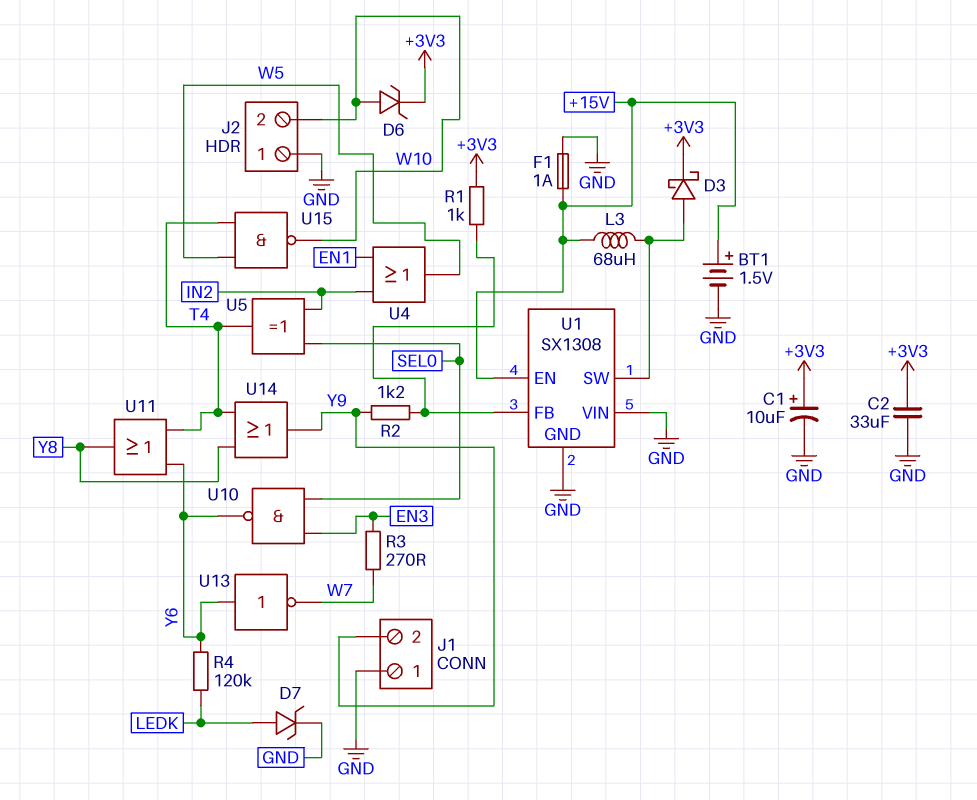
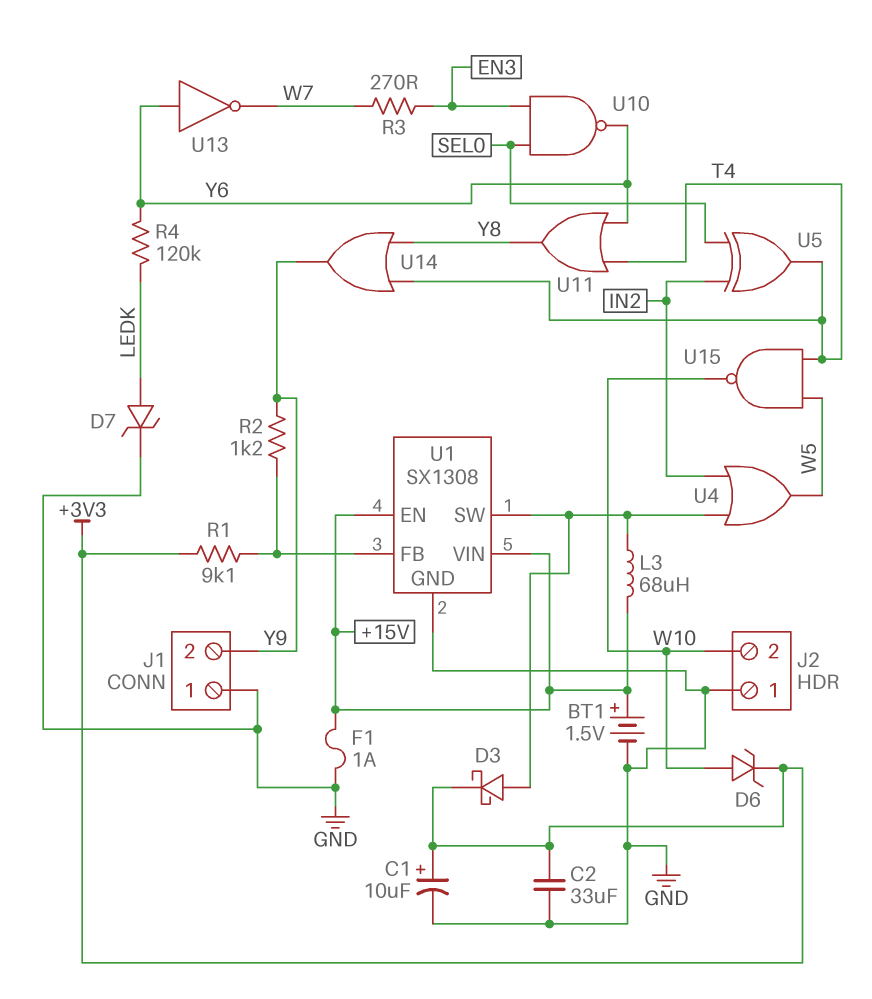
R1: 1k (+3V3, U1/FB) -> 9.1k (+3V3, U1/FB)
U1 pin VIN: GND -> +15V
U4: OR (in EN1, in IN2, out W5) -> OR (in IN2, in U1/SW, out W5)

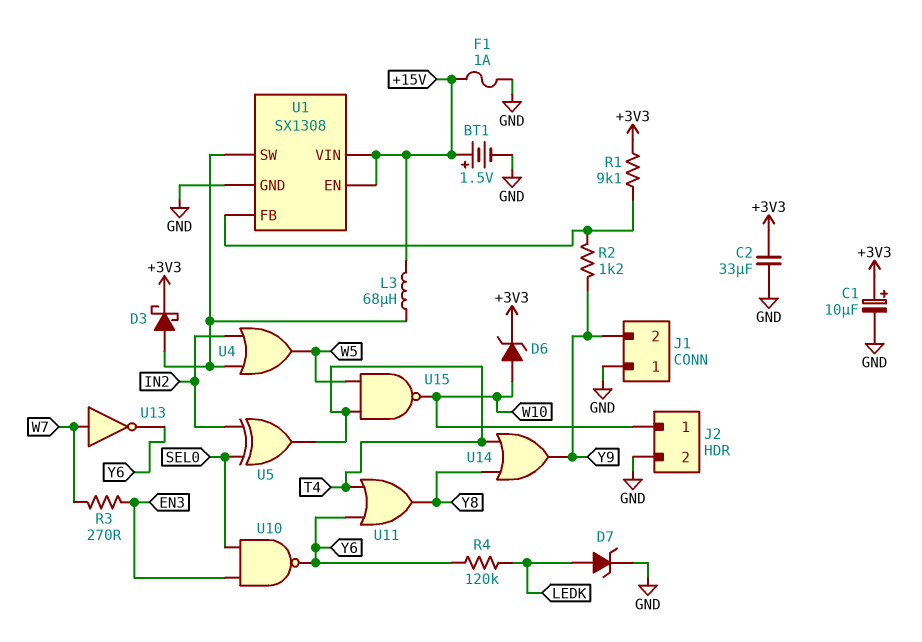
J2 pin 1: GND -> W10
J2 pin 2: W10 -> GND
U13: NOT (in Y6, out W7) -> NOT (in W7, out Y6)

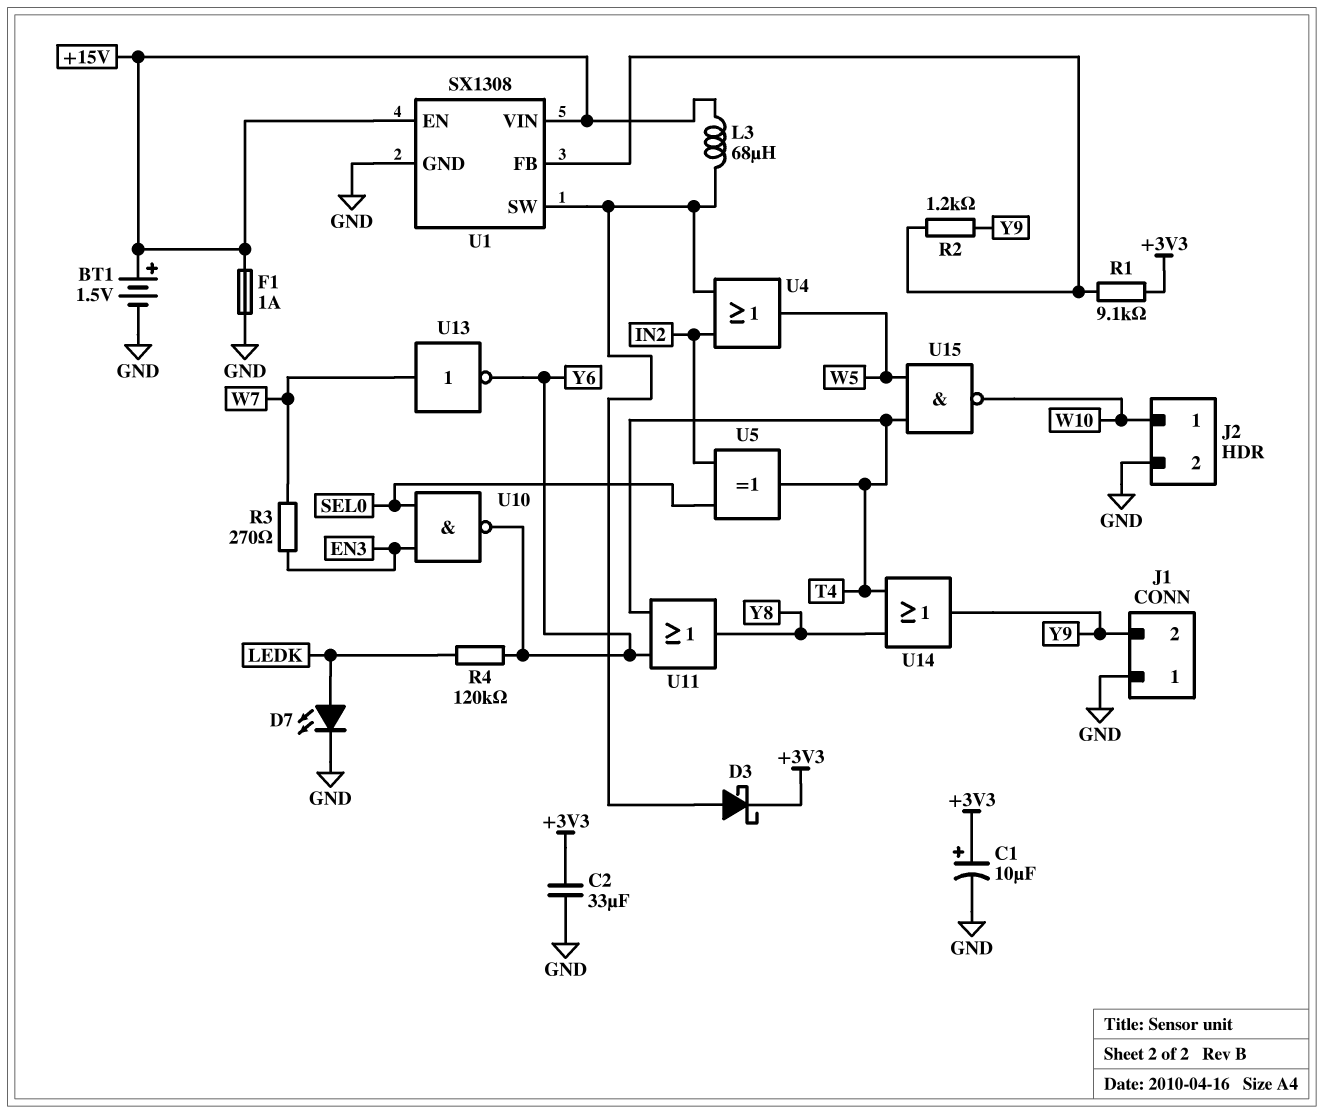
D6: zener (A W10, K +3V3) -> none
D7: zener (A LEDK, K GND) -> LED (A LEDK, K GND)

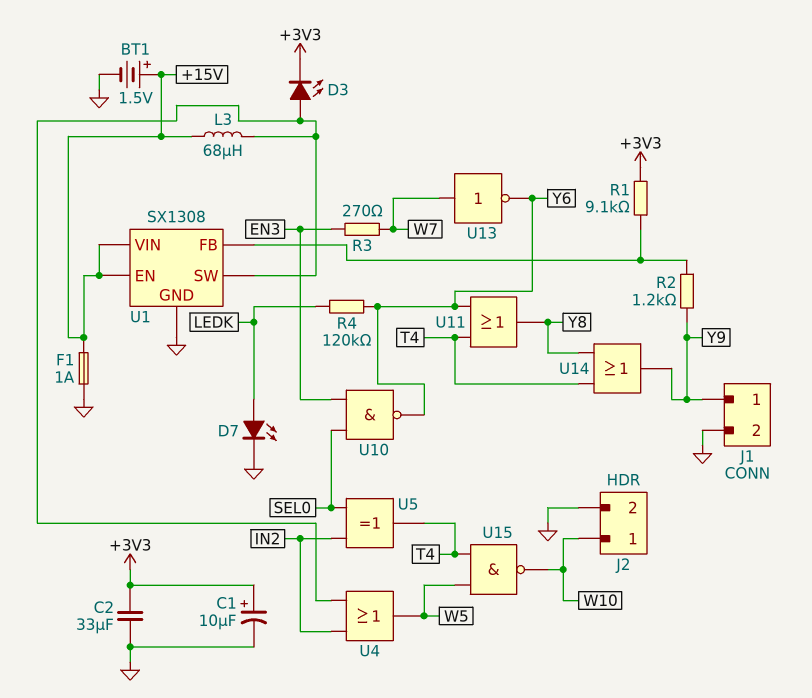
D3: schottky (A U1/SW, K +3V3) -> LED (A U1/SW, K +3V3)
J1 pin 1: GND -> Y9
J1 pin 2: Y9 -> GND

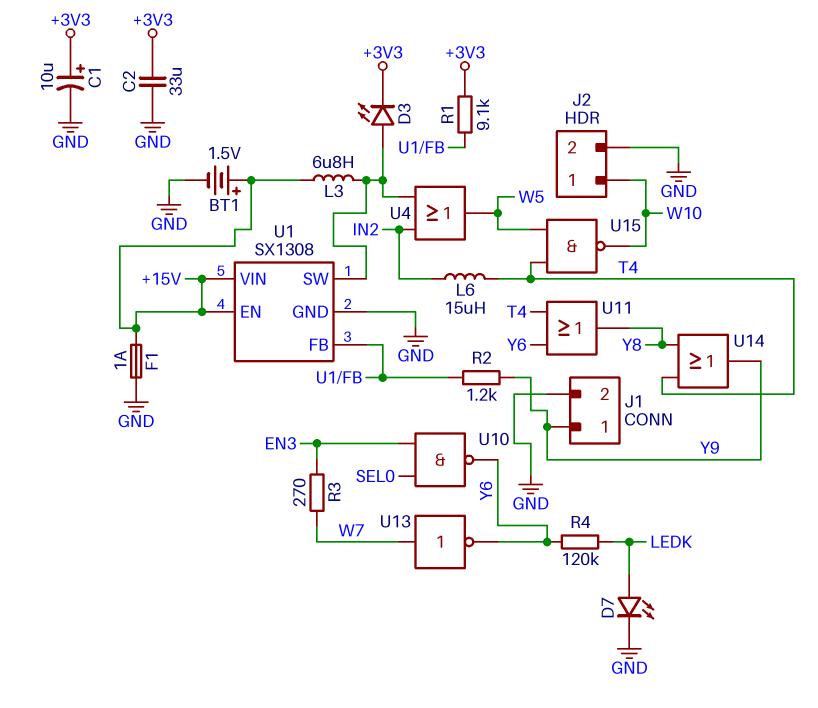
L3: 68uH (+15V, U1/SW) -> 6.8uH (+15V, U1/SW)
L6: none -> 15uH (IN2, T4)
U5: XOR (in IN2, in SEL0, out T4) -> none

